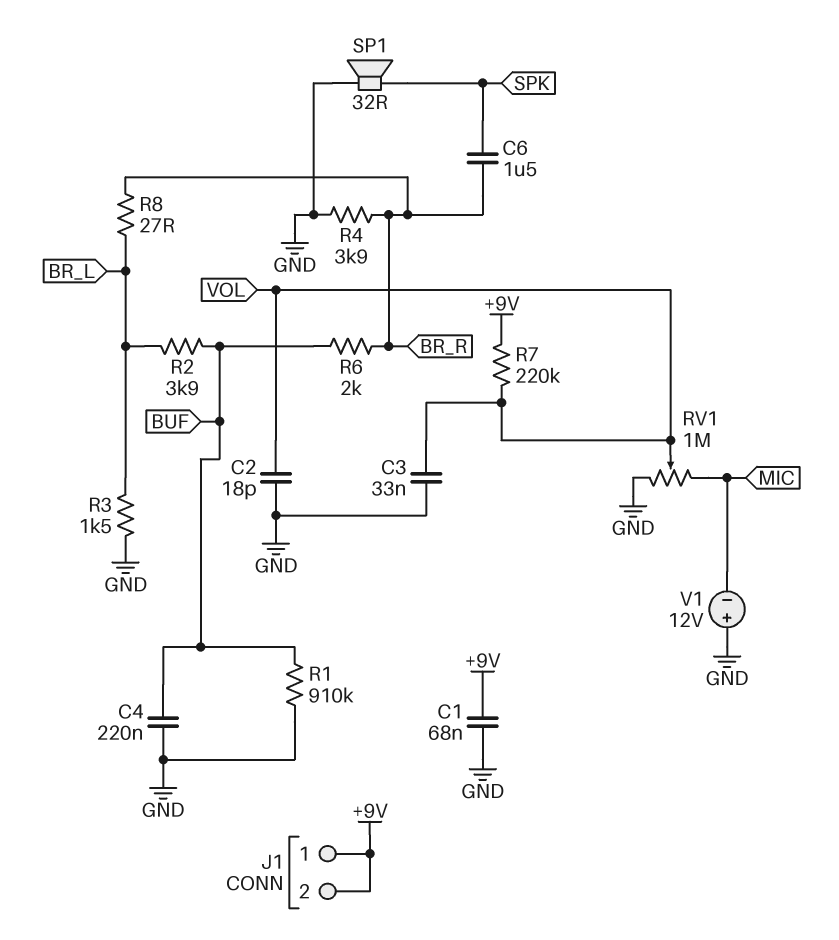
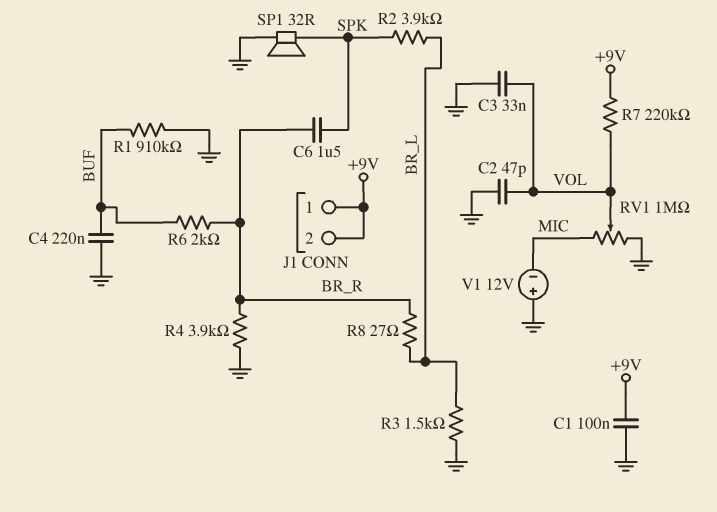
C1: 68nF (+9V, GND) -> 100nF (+9V, GND)
C2: 18pF (GND, VOL) -> 47pF (GND, VOL)
R2: 3.9k (BR_L, BUF) -> 3.9k (BR_L, SPK)

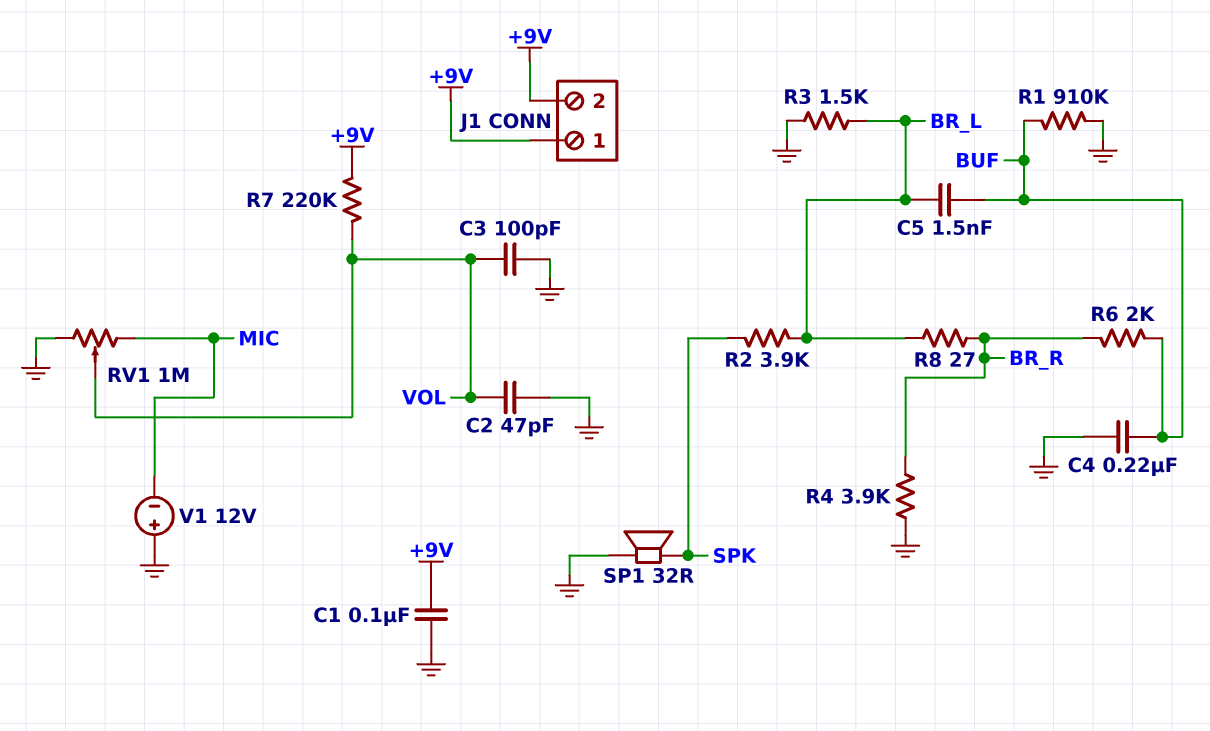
C3: 33nF (GND, VOL) -> 100pF (GND, VOL)
C5: none -> 1.5nF (BR_L, BUF)
C6: 1.5uF (BR_R, SPK) -> none

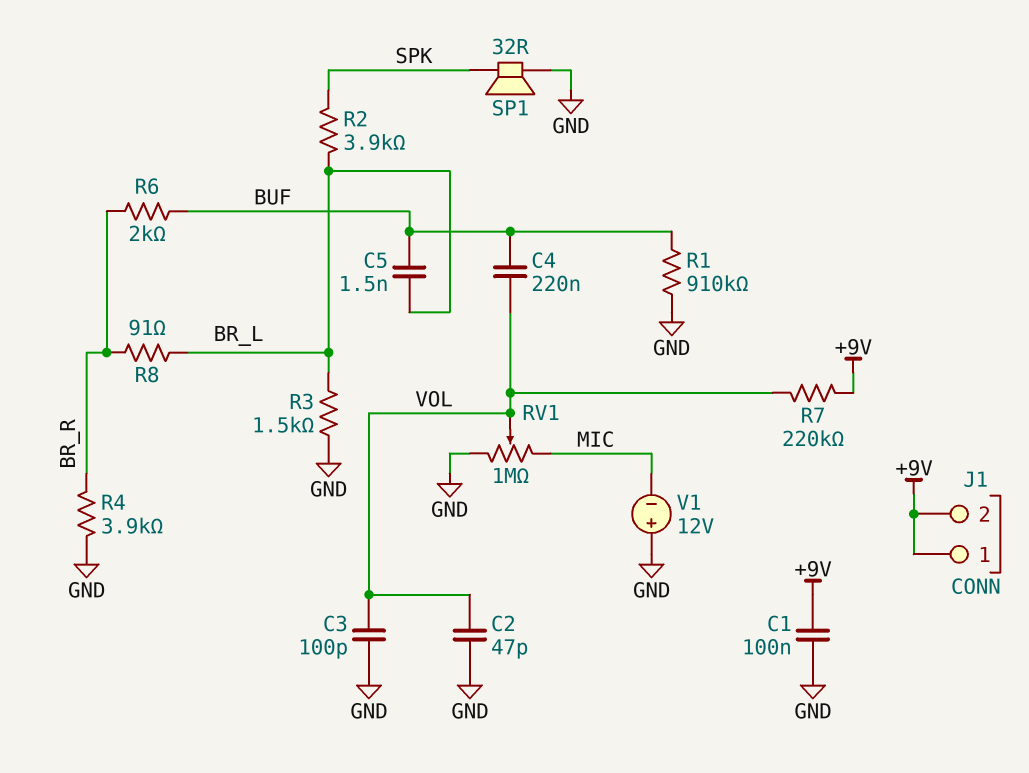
C4: 220nF (BUF, GND) -> 220nF (BUF, VOL)
R8: 27 (BR_L, BR_R) -> 91 (BR_L, BR_R)

